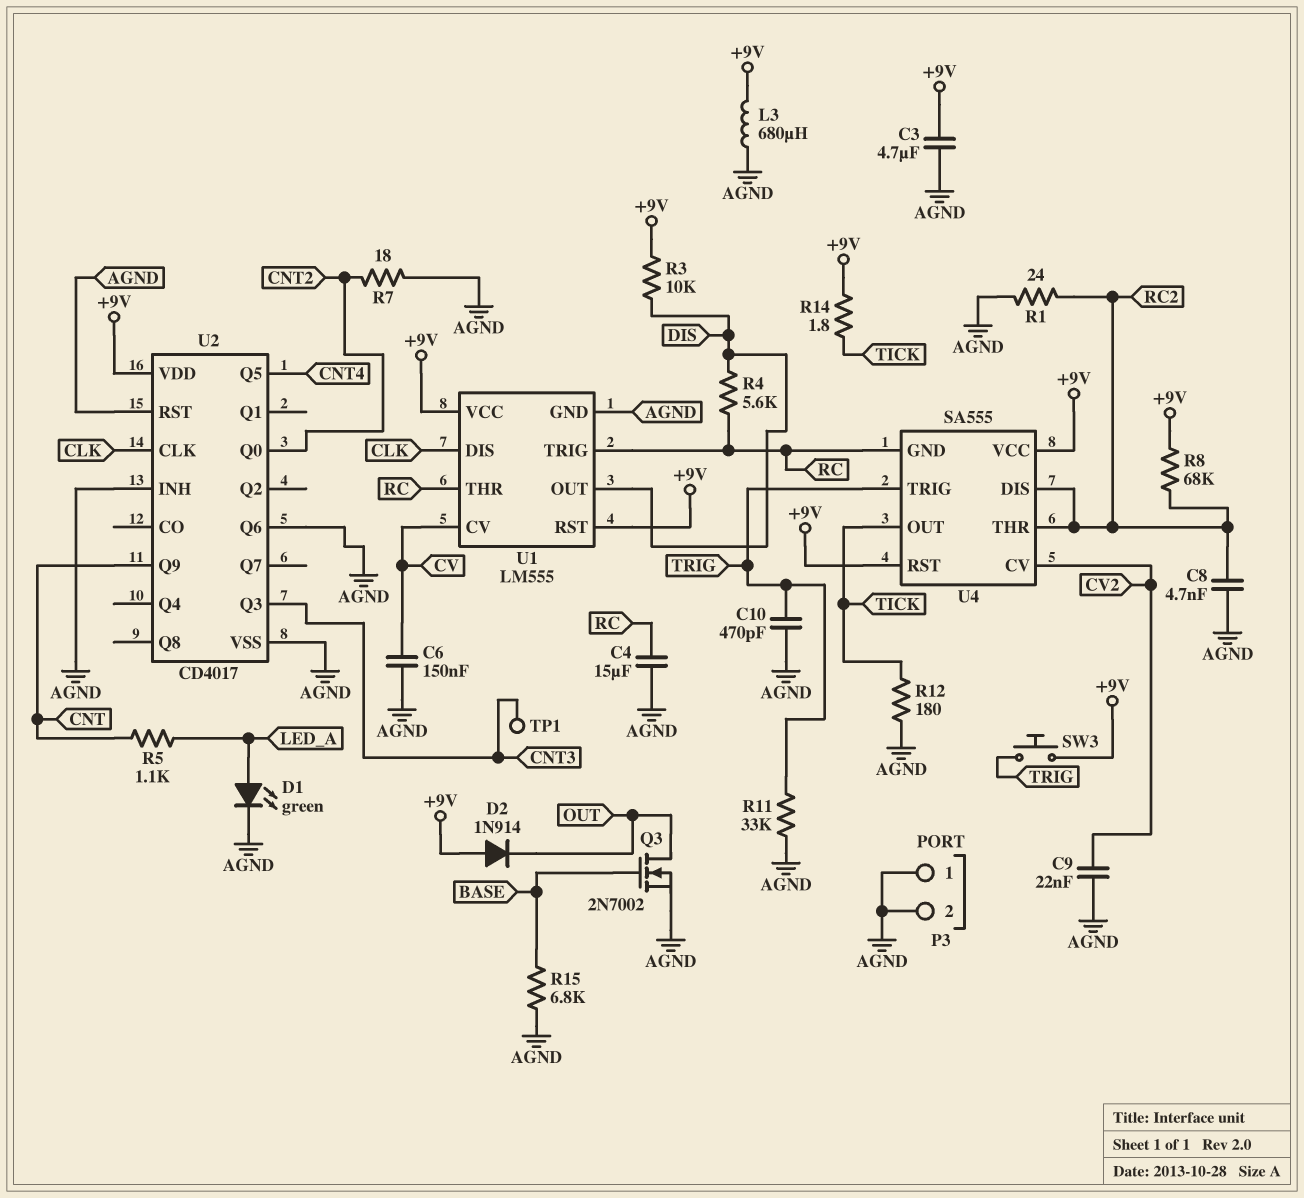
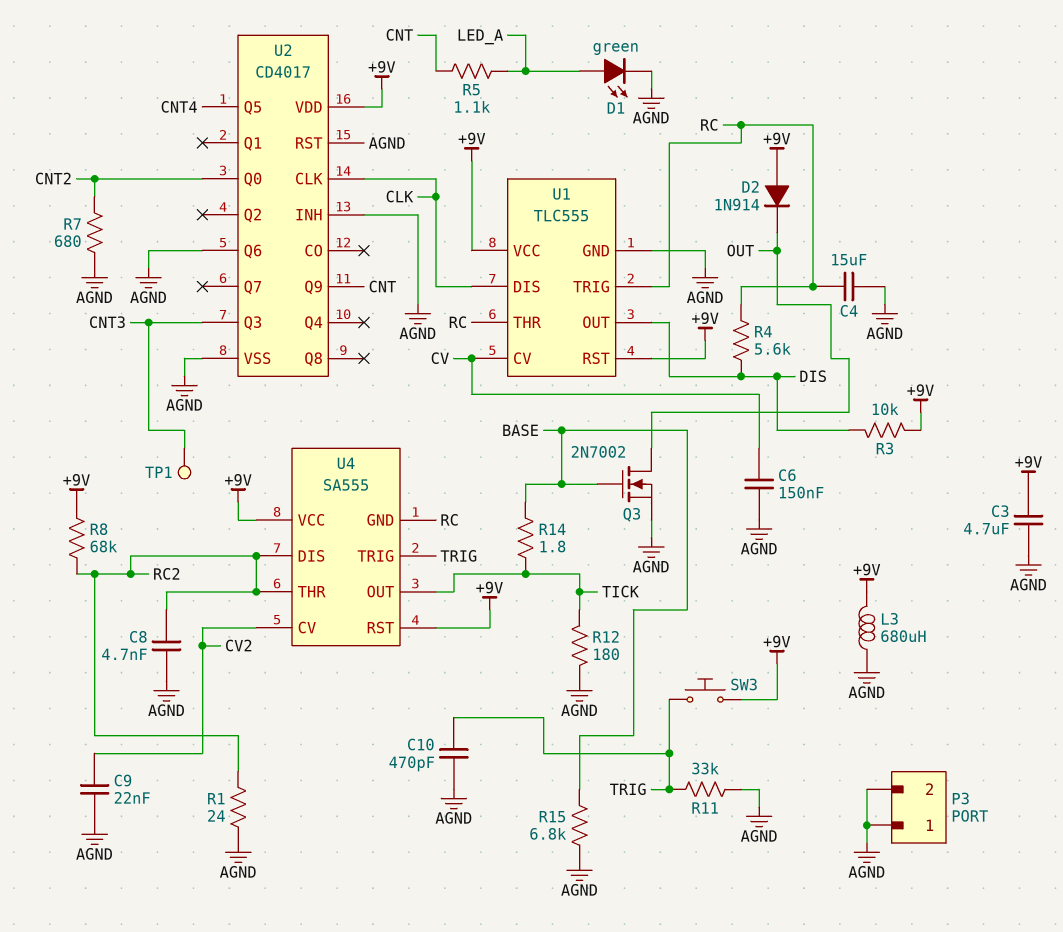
R7: 18 (AGND, CNT2) -> 680 (AGND, CNT2)
R14: 1.8 (+9V, TICK) -> 1.8 (BASE, TICK)
U1: LM555 -> TLC555

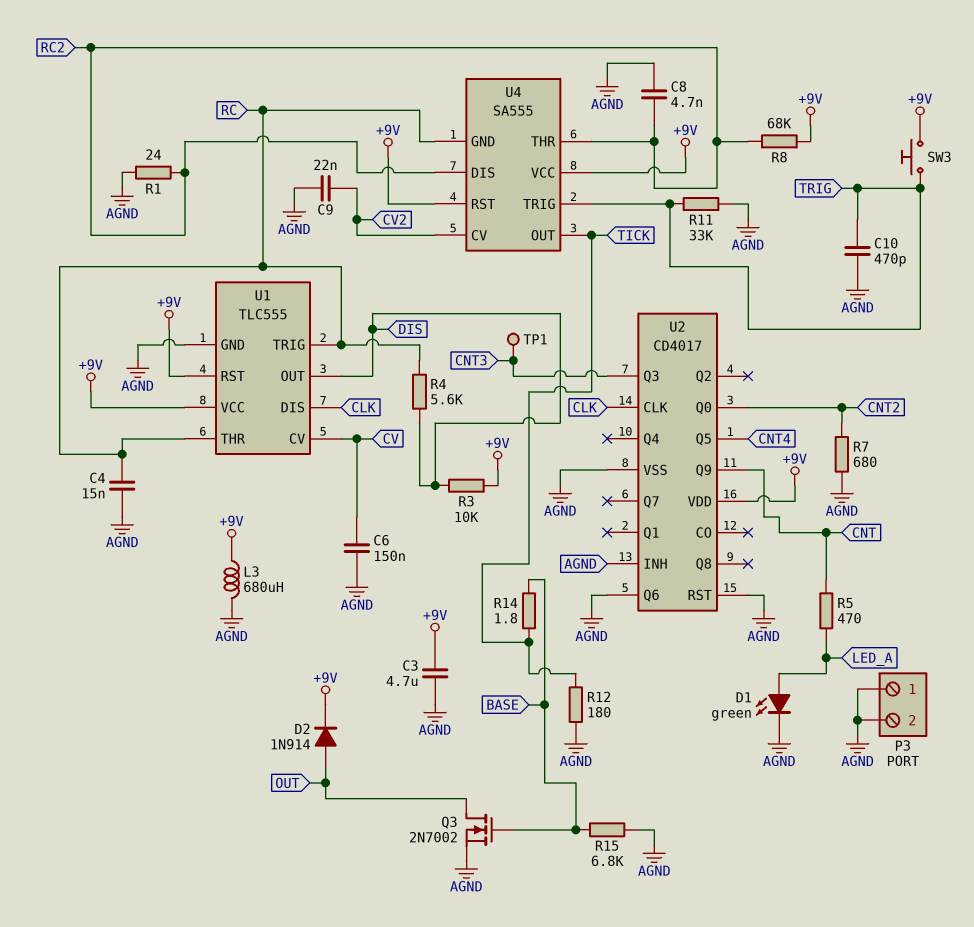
C4: 15uF (AGND, RC) -> 15nF (AGND, RC)
D2: diode 1N914 (A +9V, K OUT) -> diode 1N914 (A OUT, K +9V)
R5: 1.1k (CNT, LED_A) -> 470 (CNT, LED_A)

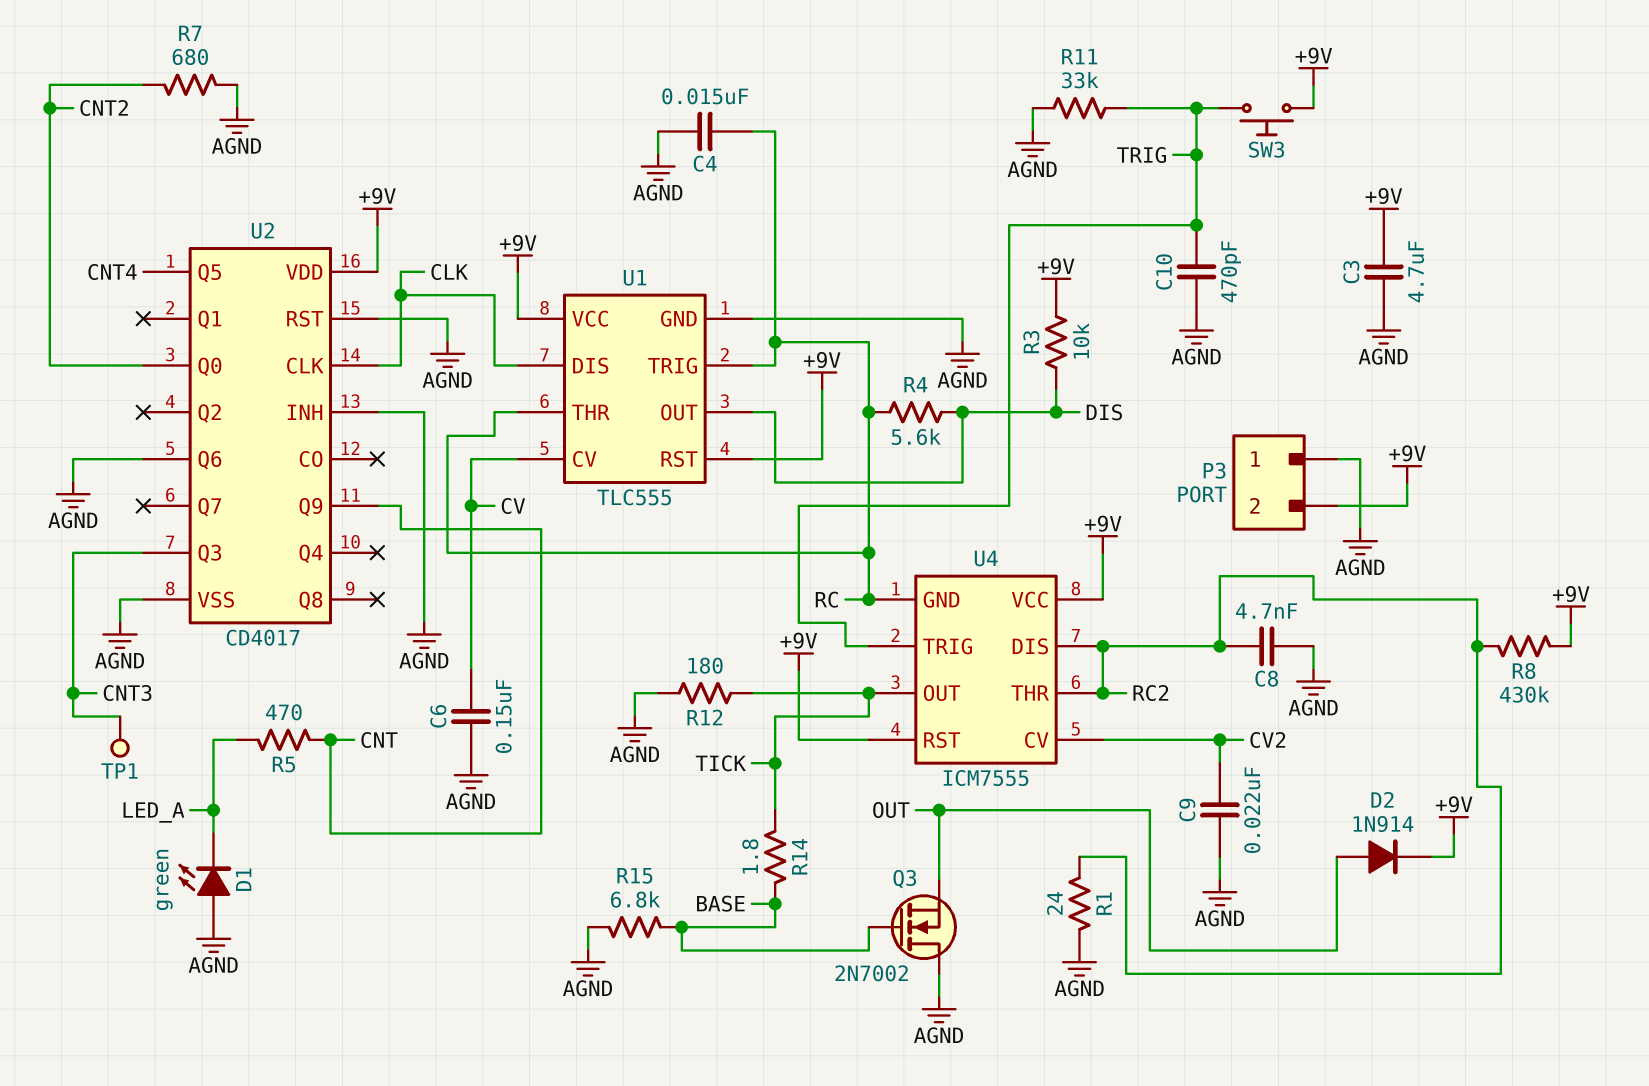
D1: LED green (A LED_A, K AGND) -> LED green (A AGND, K LED_A)
L3: 680uH (+9V, AGND) -> none
P3 pin 2: AGND -> +9V
Q3: NMOS 2N7002 (G BASE, D OUT, S AGND) -> NMOS 2N7002 (G BASE, D AGND, S OUT)
R8: 68k (+9V, RC2) -> 430k (+9V, RC2)
U4: SA555 -> ICM7555

